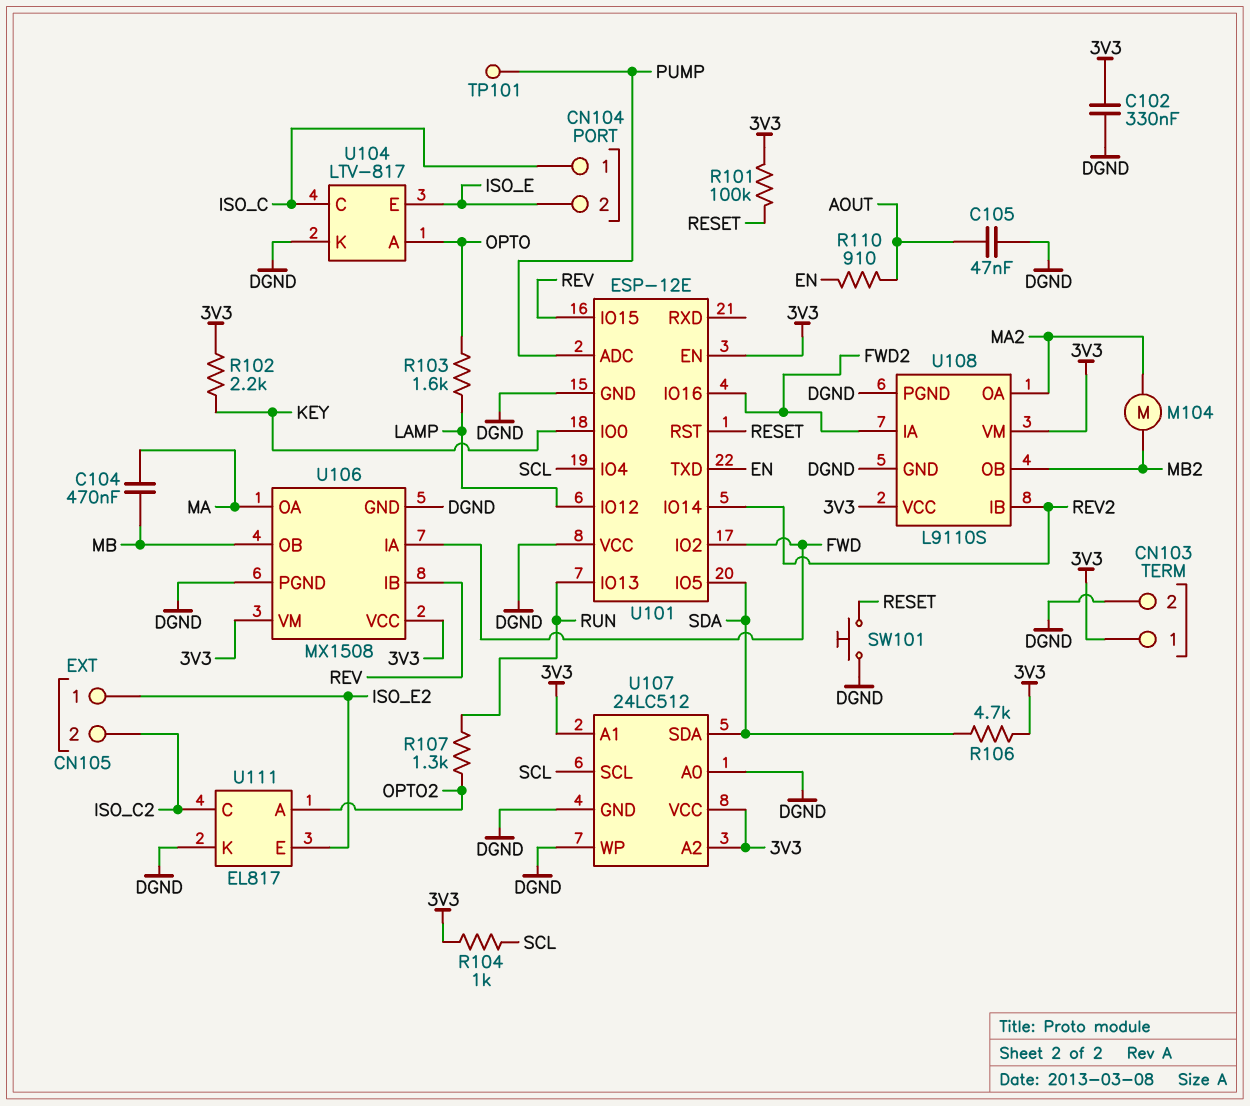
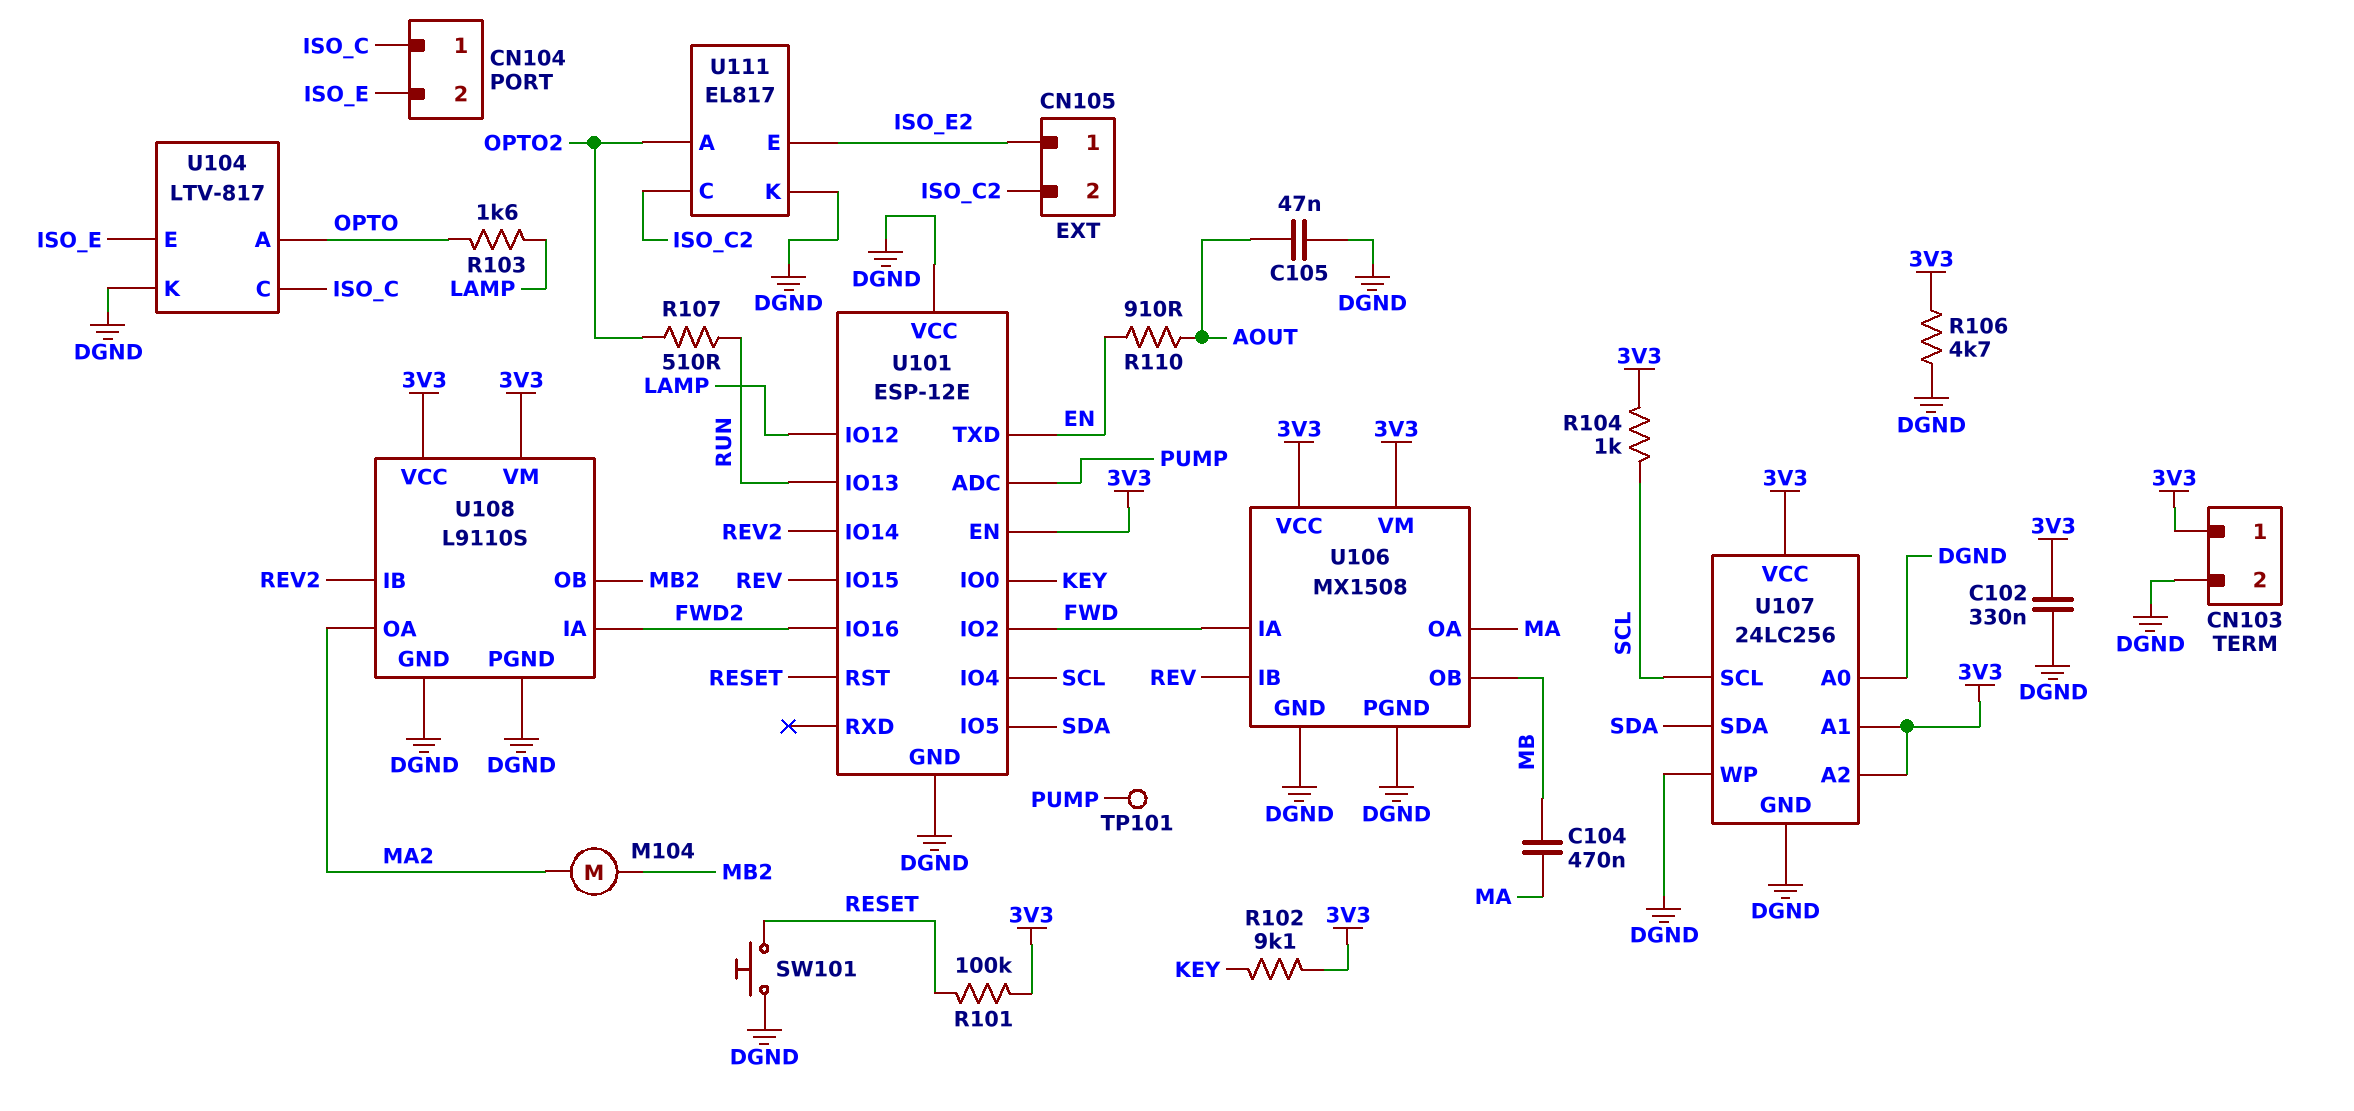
R102: 2.2k (3V3, KEY) -> 9.1k (3V3, KEY)
R106: 4.7k (3V3, SDA) -> 4.7k (3V3, DGND)
R107: 1.3k (OPTO2, RUN) -> 510 (OPTO2, RUN)
U107: 24LC512 -> 24LC256

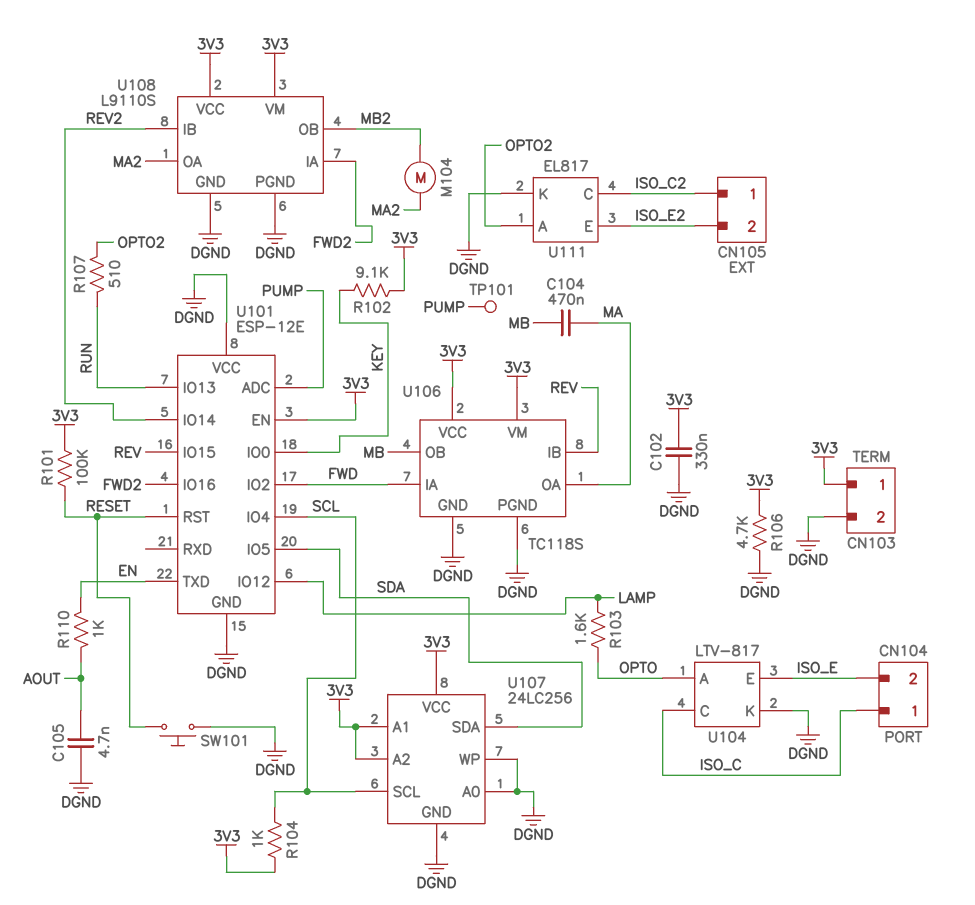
C105: 47nF (AOUT, DGND) -> 4.7nF (AOUT, DGND)
CN105 pin 1: ISO_E2 -> ISO_C2
CN105 pin 2: ISO_C2 -> ISO_E2
R110: 910 (AOUT, EN) -> 1k (AOUT, EN)
U106: MX1508 -> TC118S

